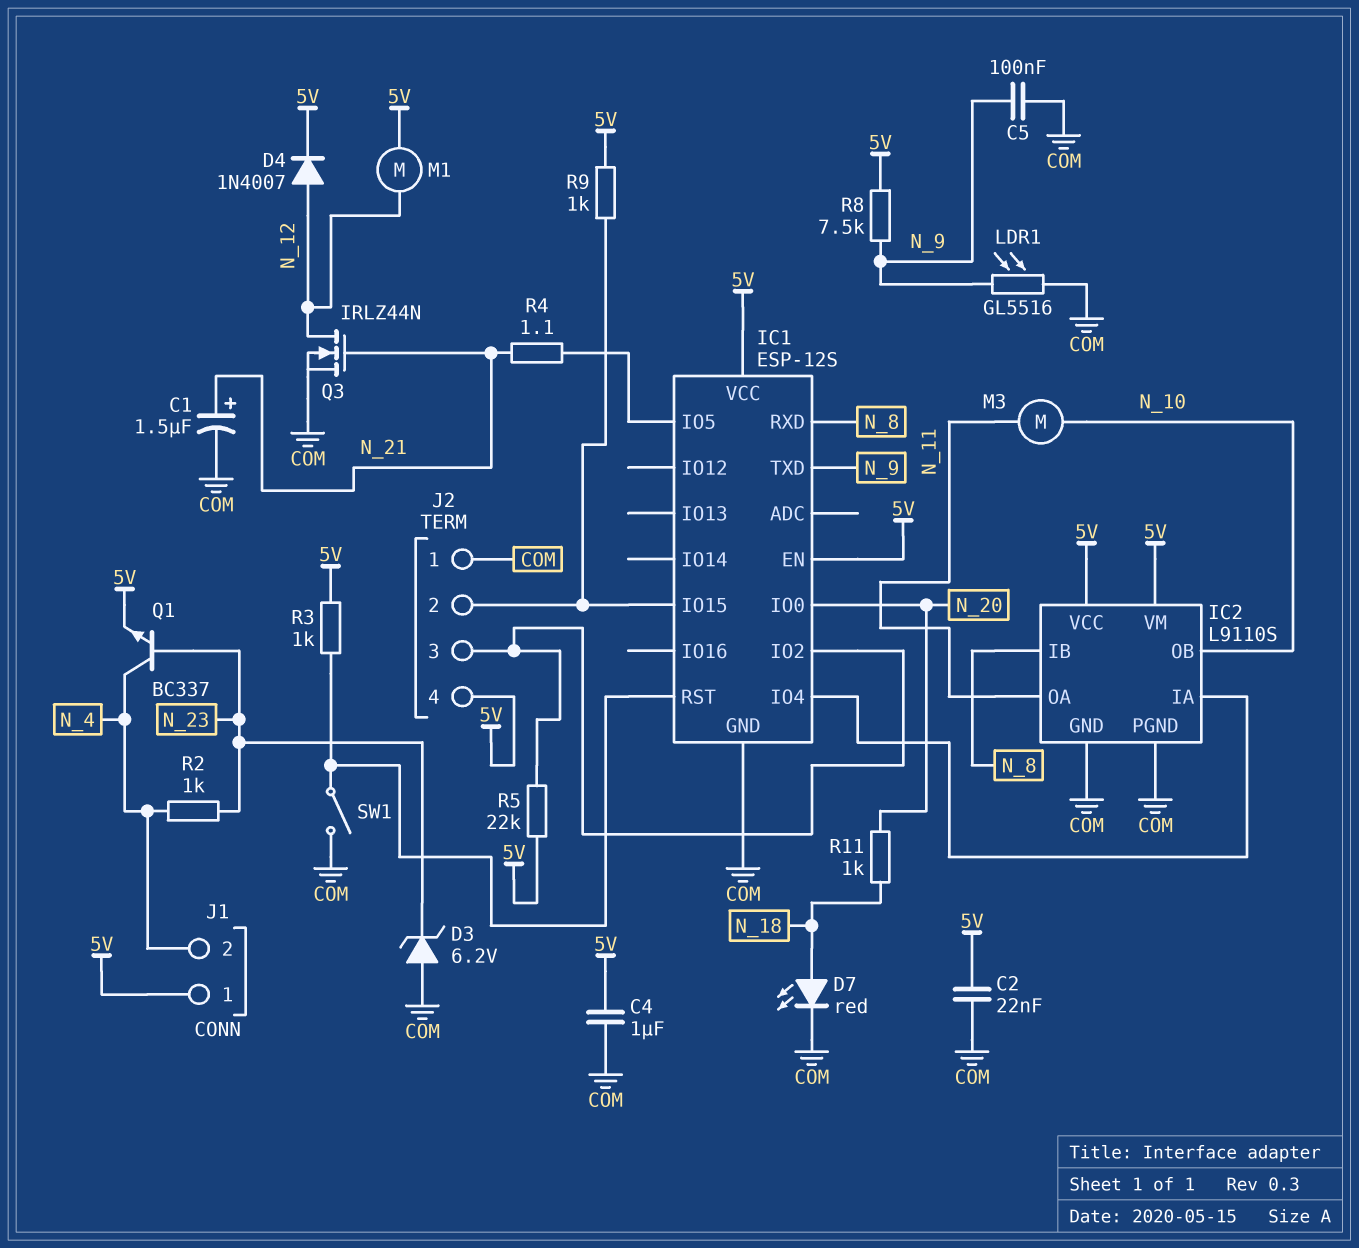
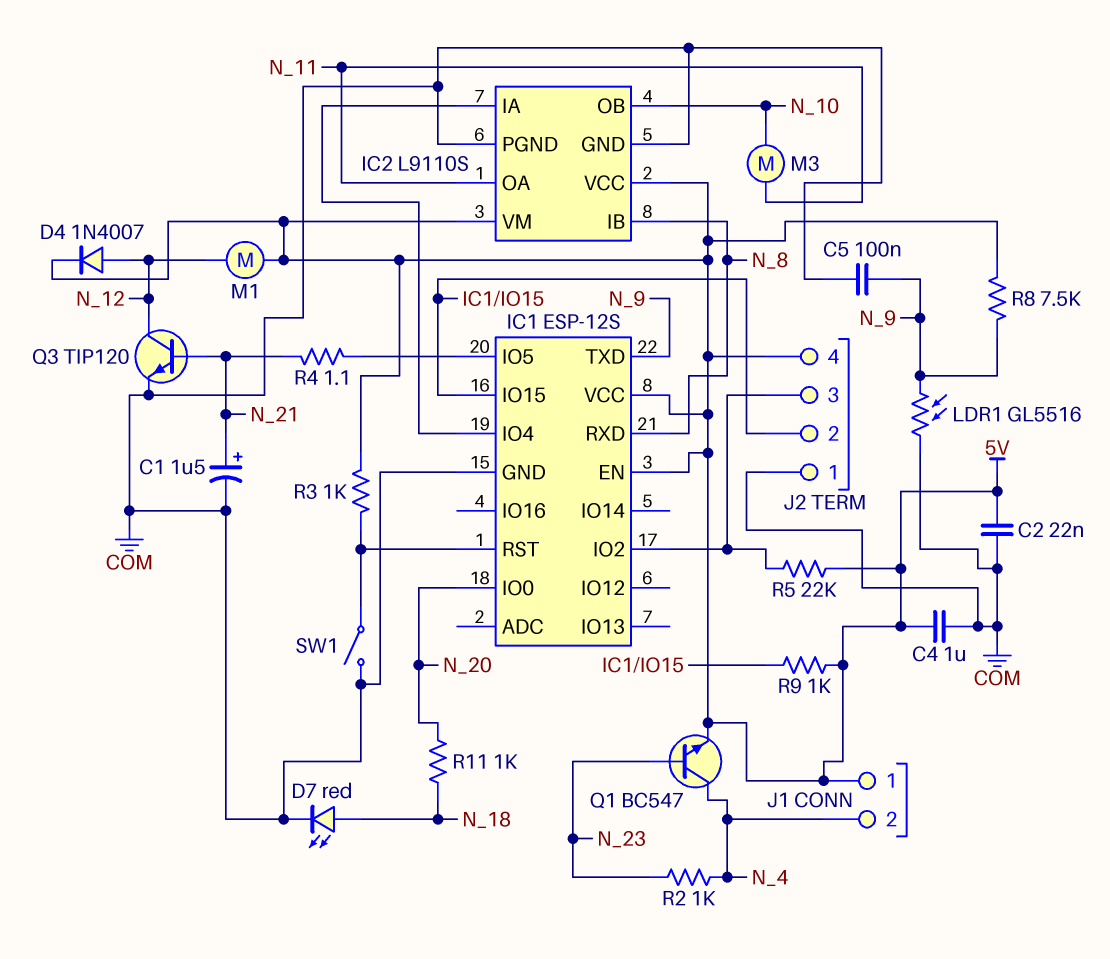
D3: zener 6.2V (A COM, K N_23) -> none
Q1: NPN BC337 (B N_23, C N_4, E 5V) -> NPN BC547 (B N_23, C N_4, E 5V)
Q3: NMOS IRLZ44N (G N_21, D N_12, S COM) -> NPN TIP120 (B N_21, C N_12, E COM)

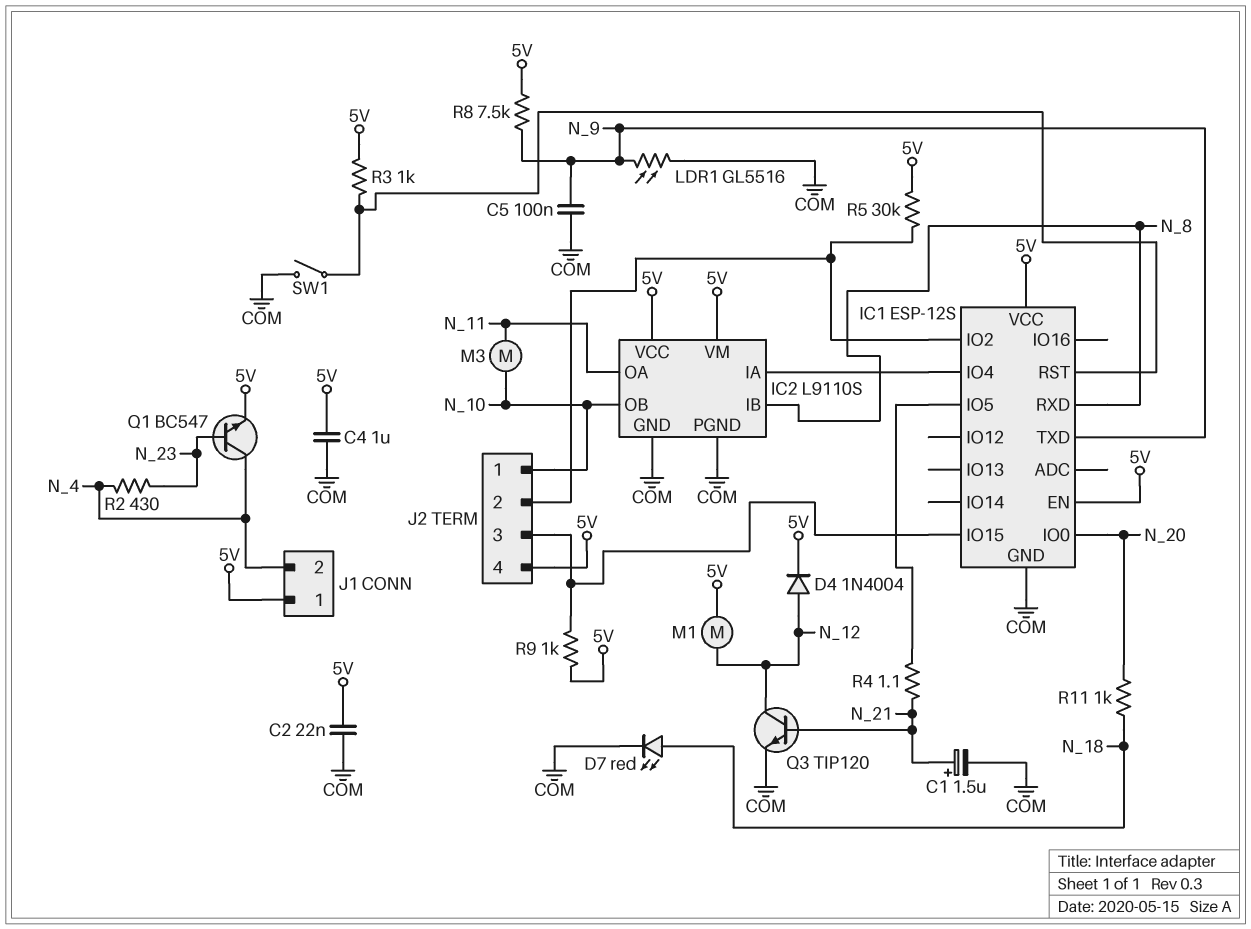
D4: diode 1N4007 (A N_12, K 5V) -> diode 1N4004 (A N_12, K 5V)
J2 pin 1: COM -> N_10
J2 pin 2: IC1/IO15 -> IC1/IO2
J2 pin 3: IC1/IO2 -> IC1/IO15
R2: 1k (N_4, N_23) -> 430 (N_4, N_23)
R5: 22k (5V, IC1/IO2) -> 30k (5V, IC1/IO2)

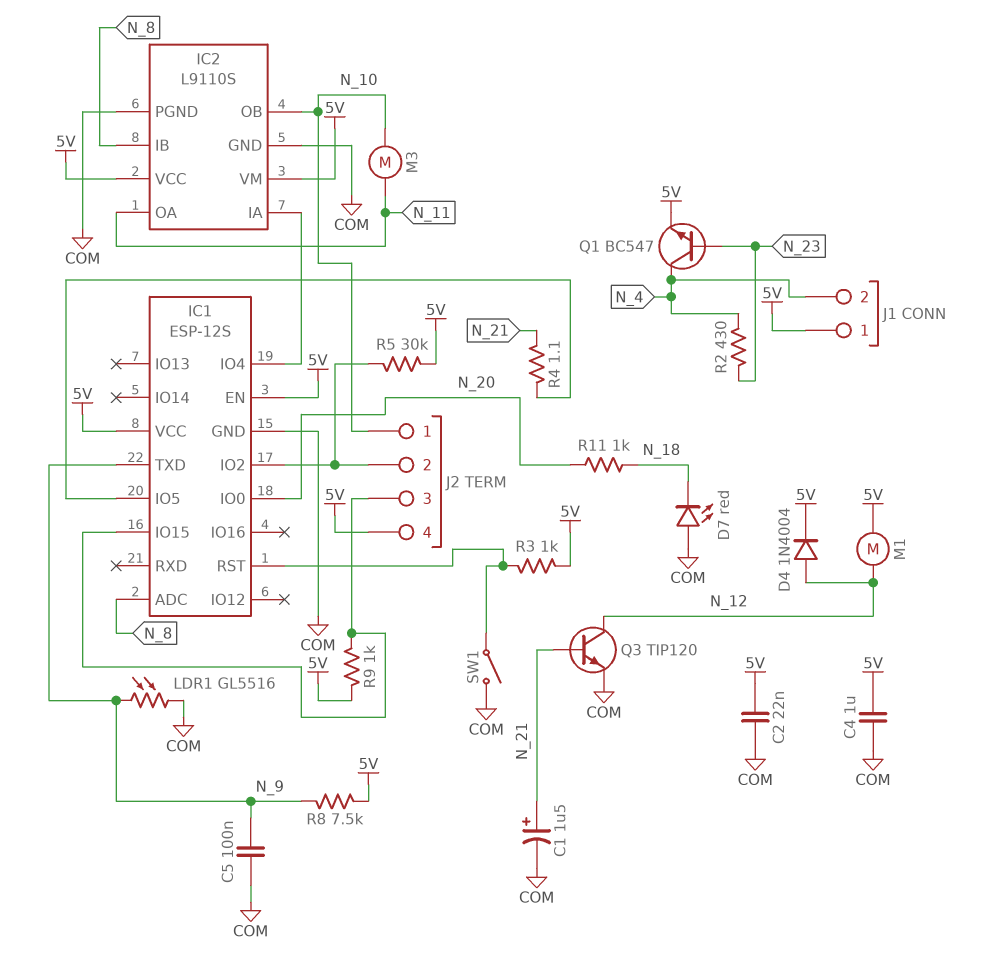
D7: LED red (A N_18, K COM) -> LED red (A COM, K N_18)
IC1 pin ADC: none -> N_8
IC1 pin RXD: N_8 -> none

